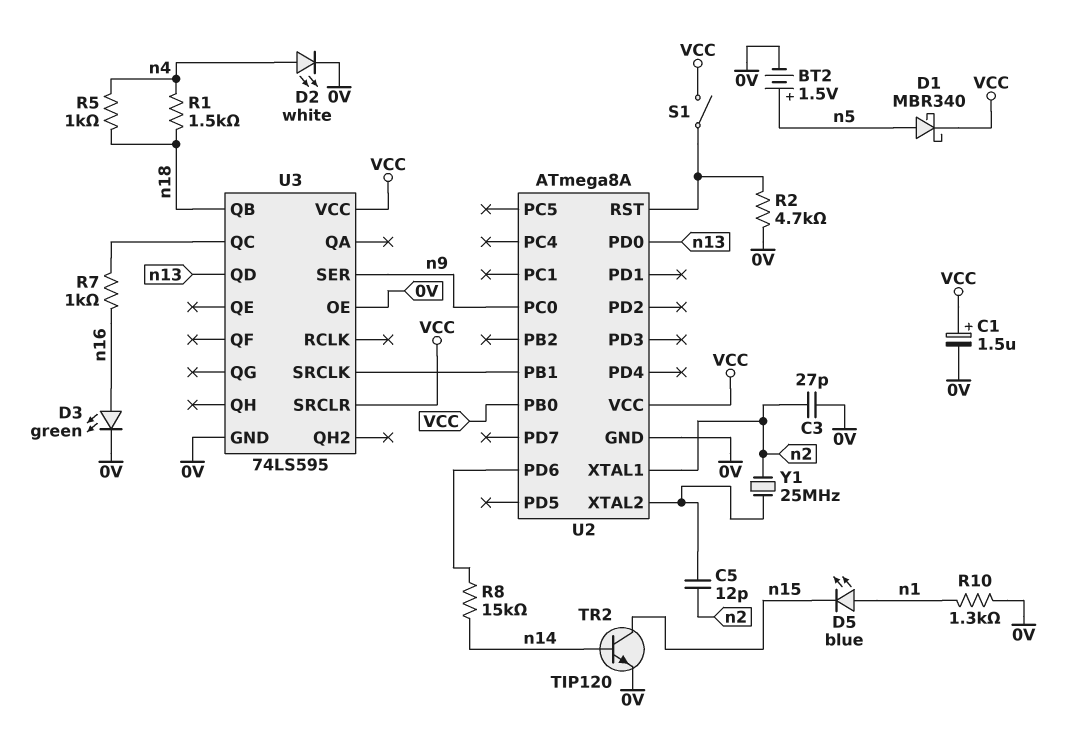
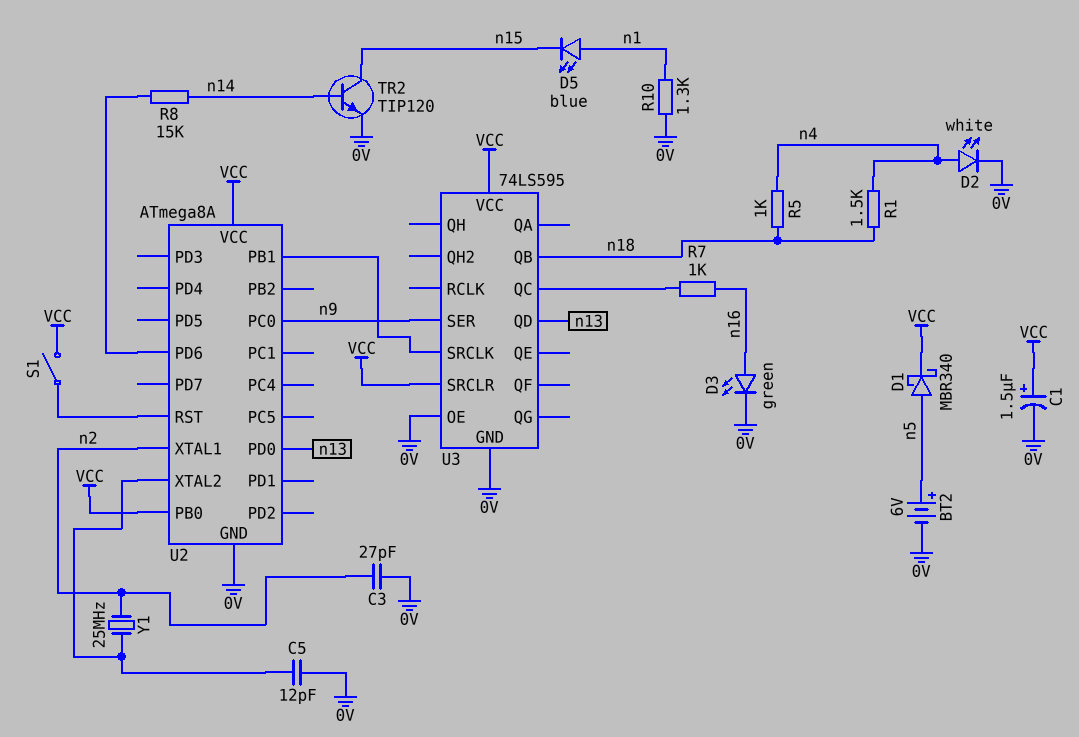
BT2: 1.5V (plus n5, minus 0V) -> 6V (plus n5, minus 0V)
C5: 12pF (U2/XTAL2, n2) -> 12pF (0V, U2/XTAL2)
R2: 4.7k (0V, U2/RST) -> none

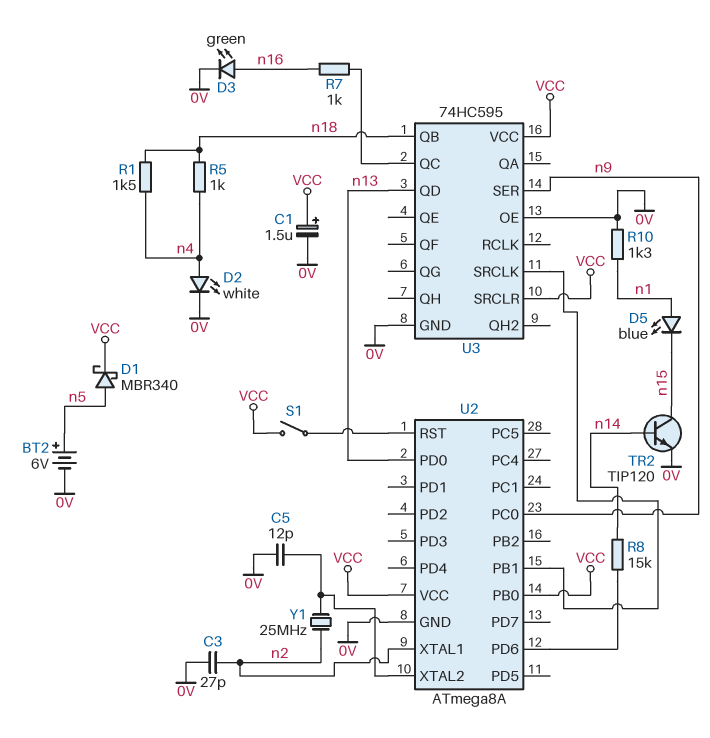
U3: 74LS595 -> 74HC595

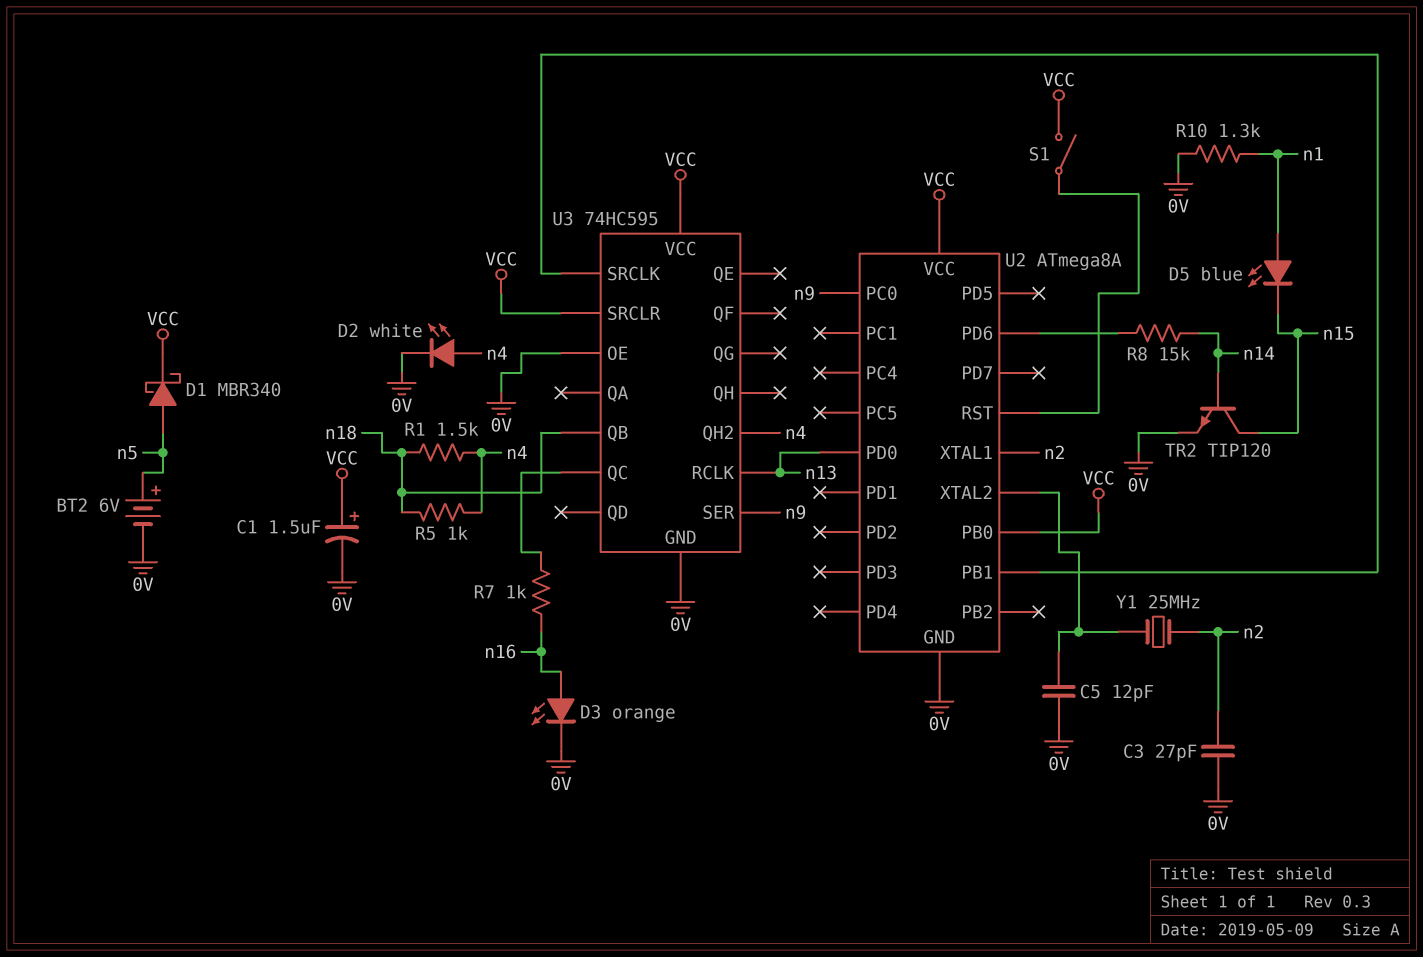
D3: LED green (A n16, K 0V) -> LED orange (A n16, K 0V)
U3 pin QD: n13 -> none
U3 pin QH2: none -> n4
U3 pin RCLK: none -> n13

